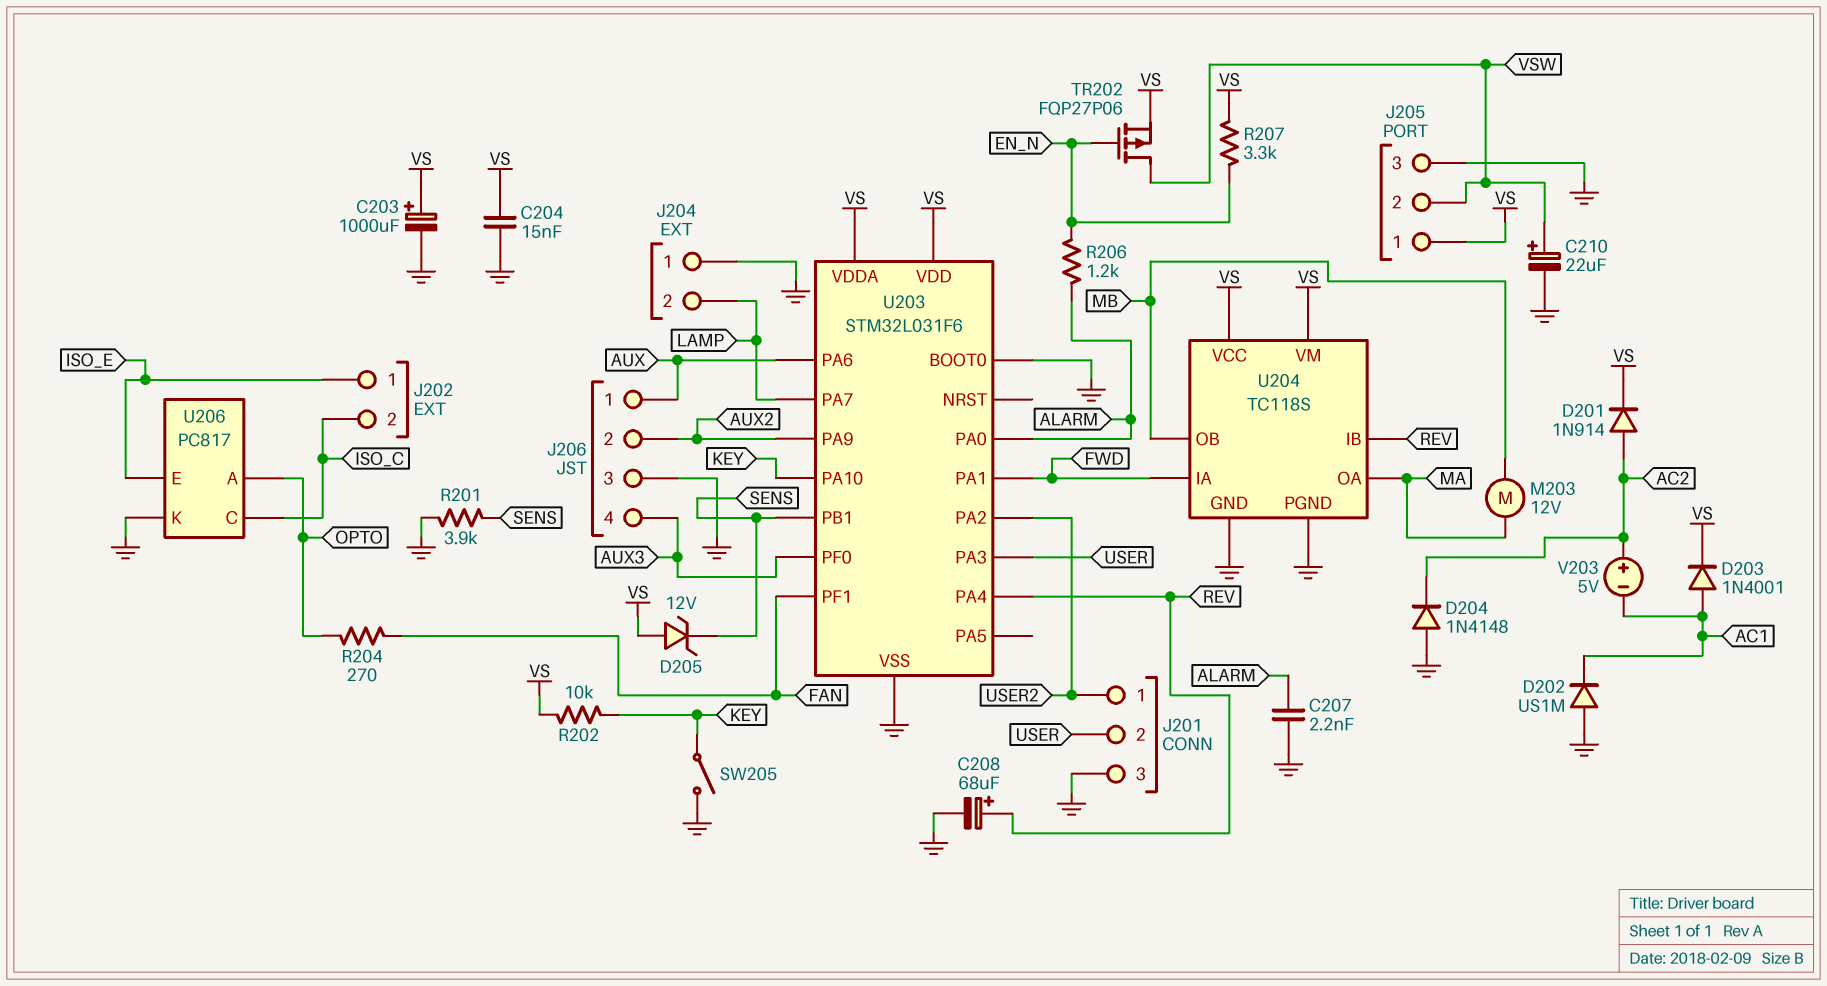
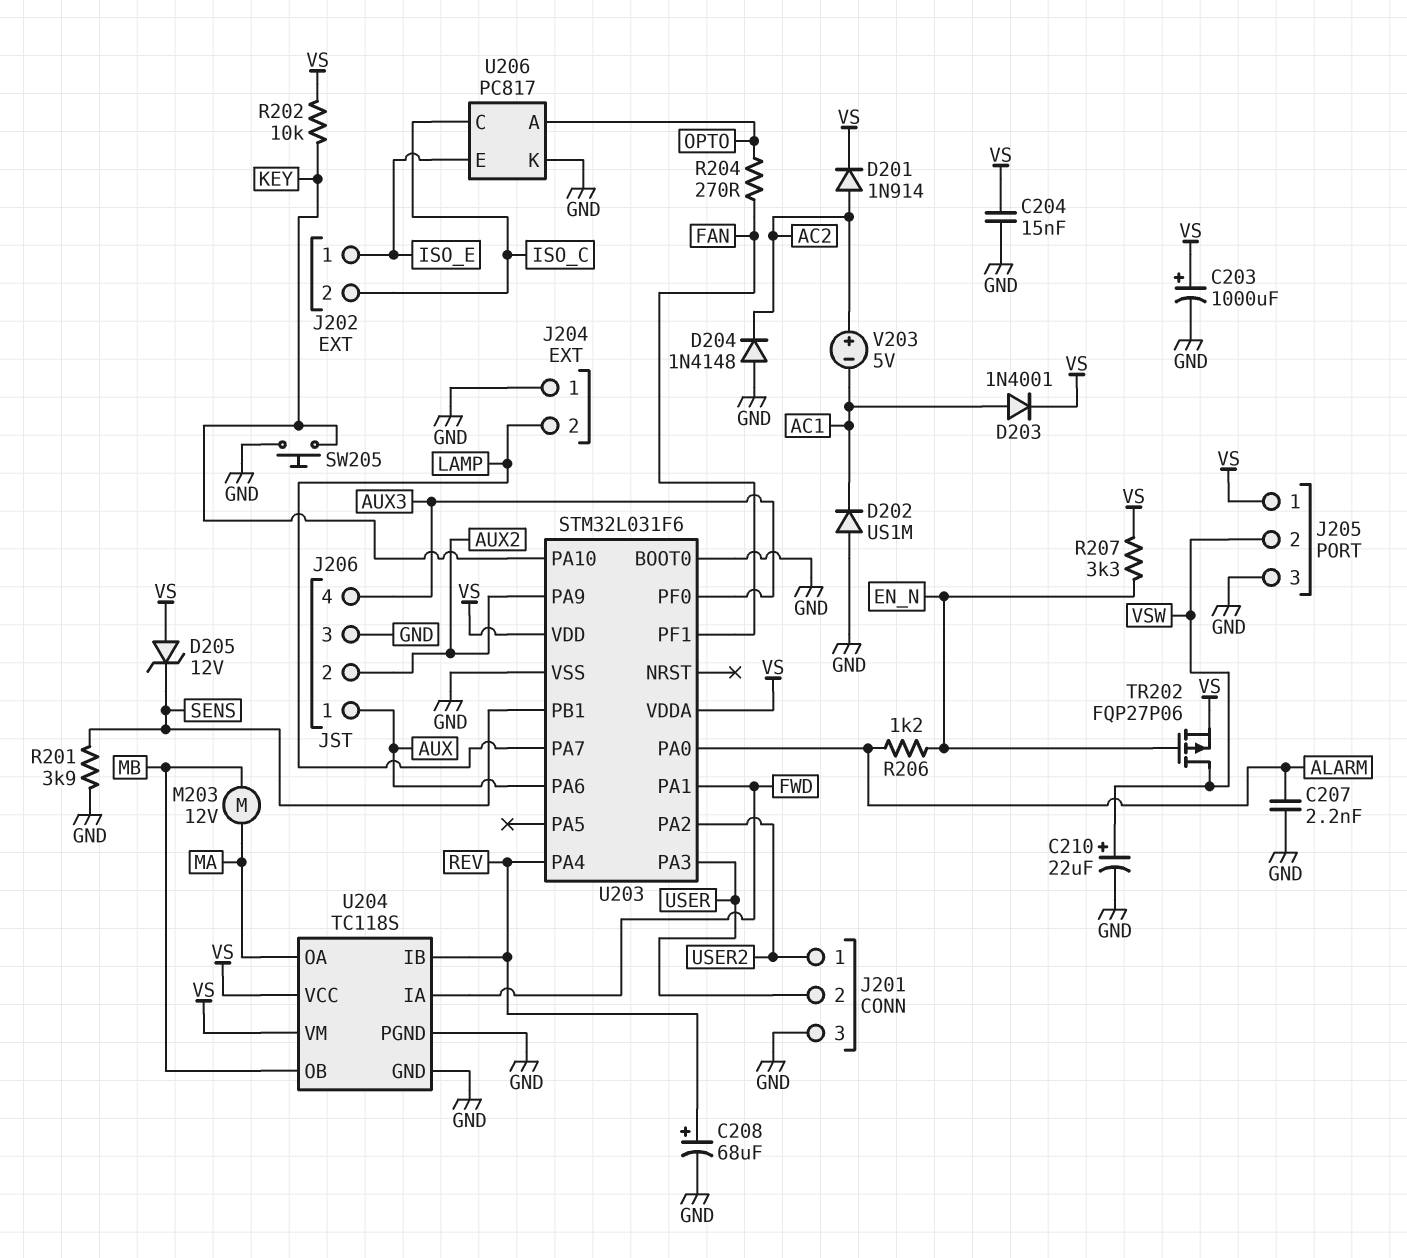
SW205: switch (GND, KEY) -> button (GND, KEY)

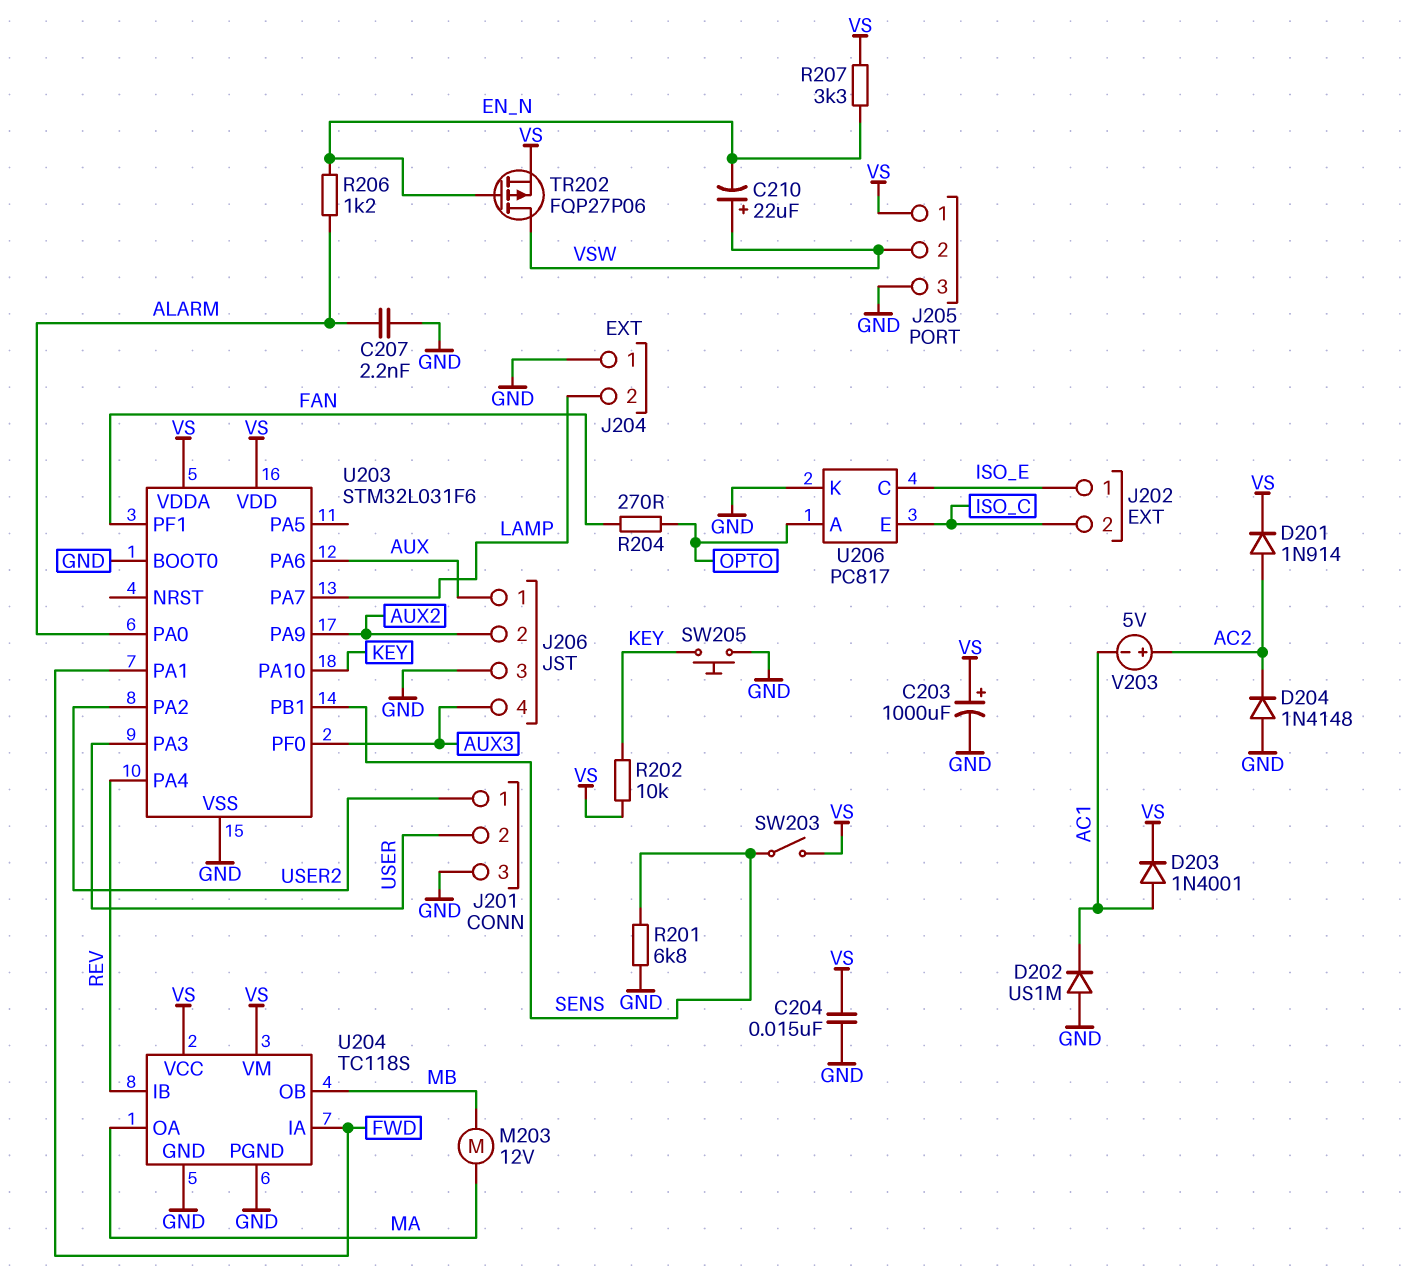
C208: 68uF (plus REV, minus GND) -> none
C210: 22uF (plus VSW, minus GND) -> 22uF (plus VSW, minus EN_N)
D205: zener 12V (A VS, K SENS) -> none
R201: 3.9k (GND, SENS) -> 6.8k (GND, SENS)
SW203: none -> switch (SENS, VS)
U206 pin C: ISO_C -> ISO_E
U206 pin E: ISO_E -> ISO_C

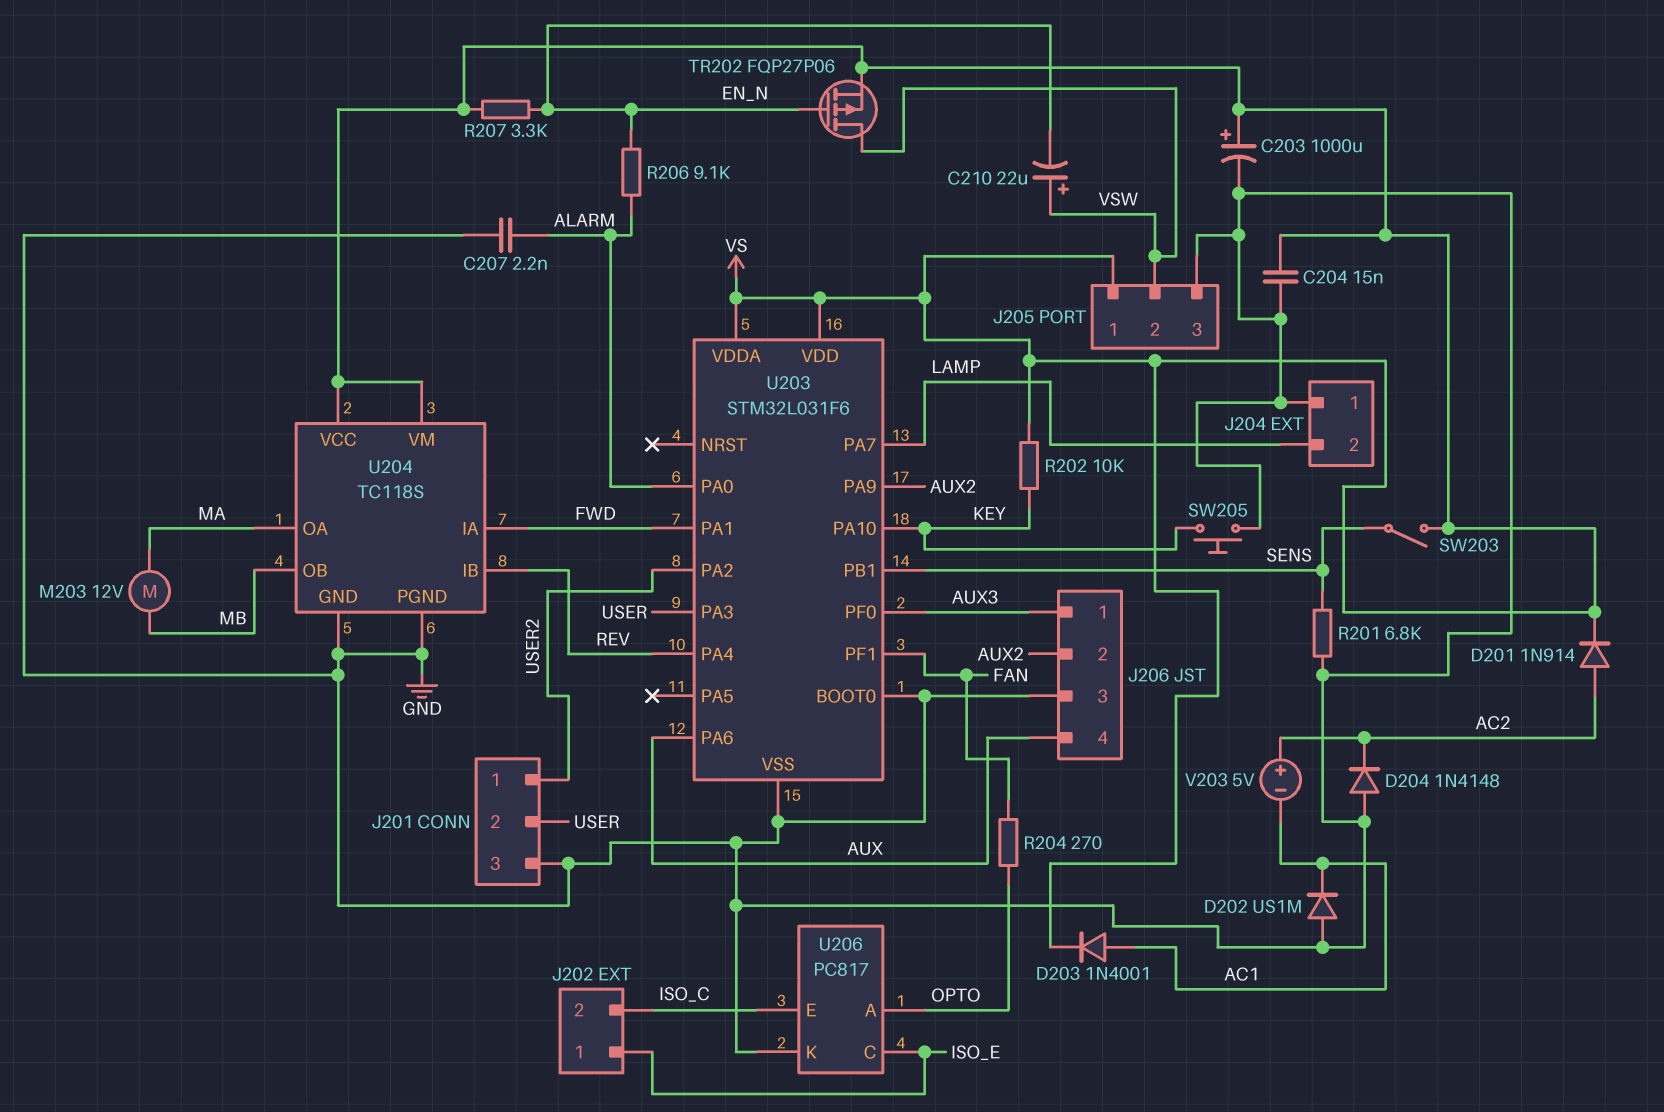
J206 pin 1: AUX -> AUX3
J206 pin 4: AUX3 -> AUX
R206: 1.2k (ALARM, EN_N) -> 9.1k (ALARM, EN_N)

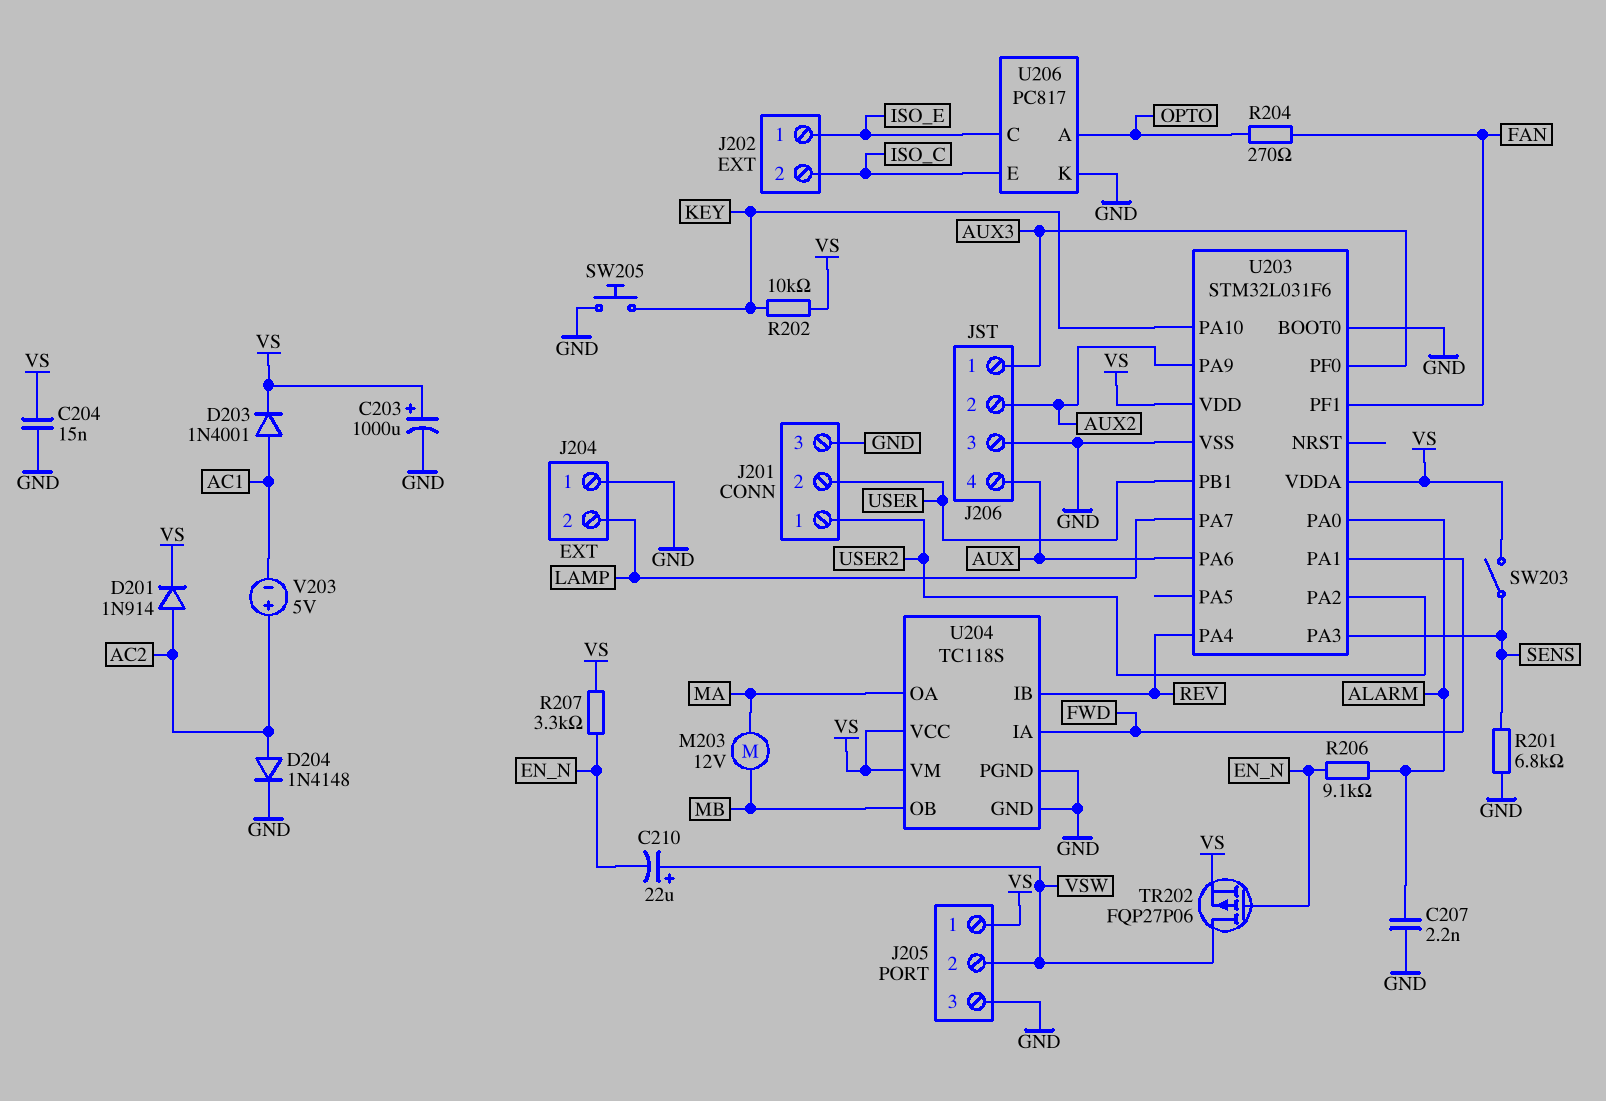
D202: diode US1M (A GND, K AC1) -> none
D204: diode 1N4148 (A GND, K AC2) -> diode 1N4148 (A AC2, K GND)
U203 pin PA3: USER -> SENS
U203 pin PB1: SENS -> USER

